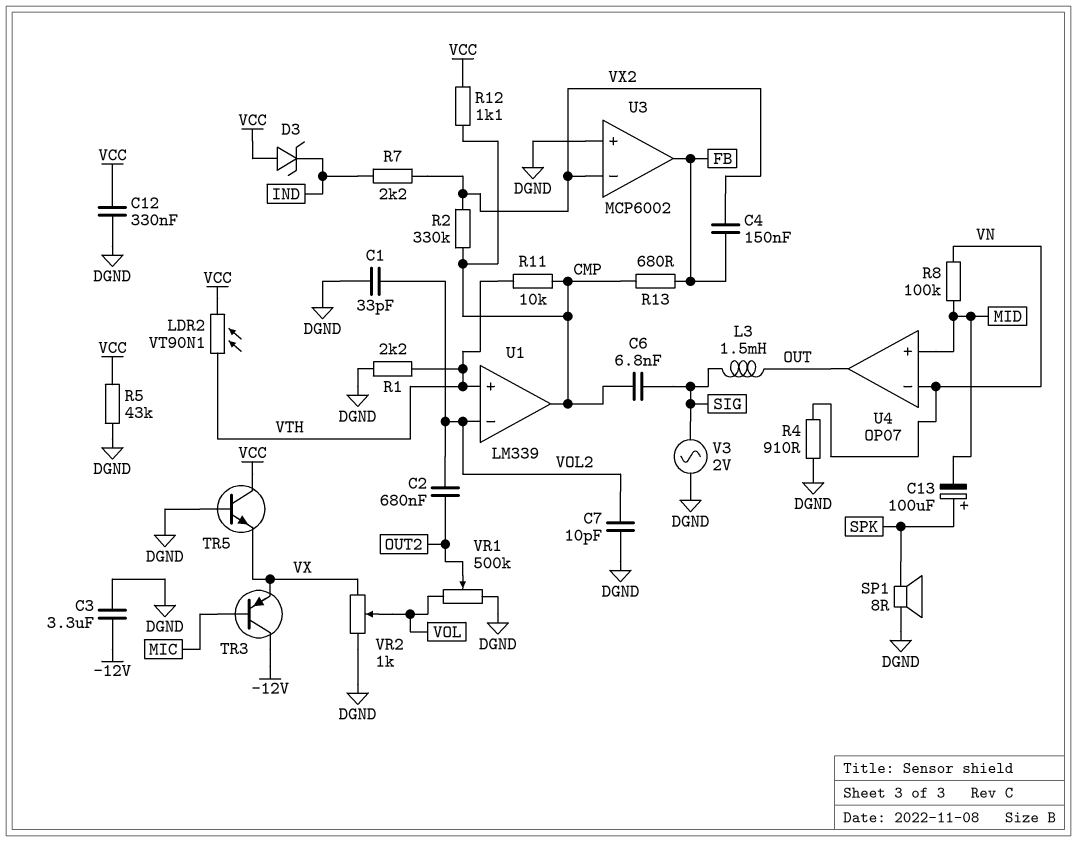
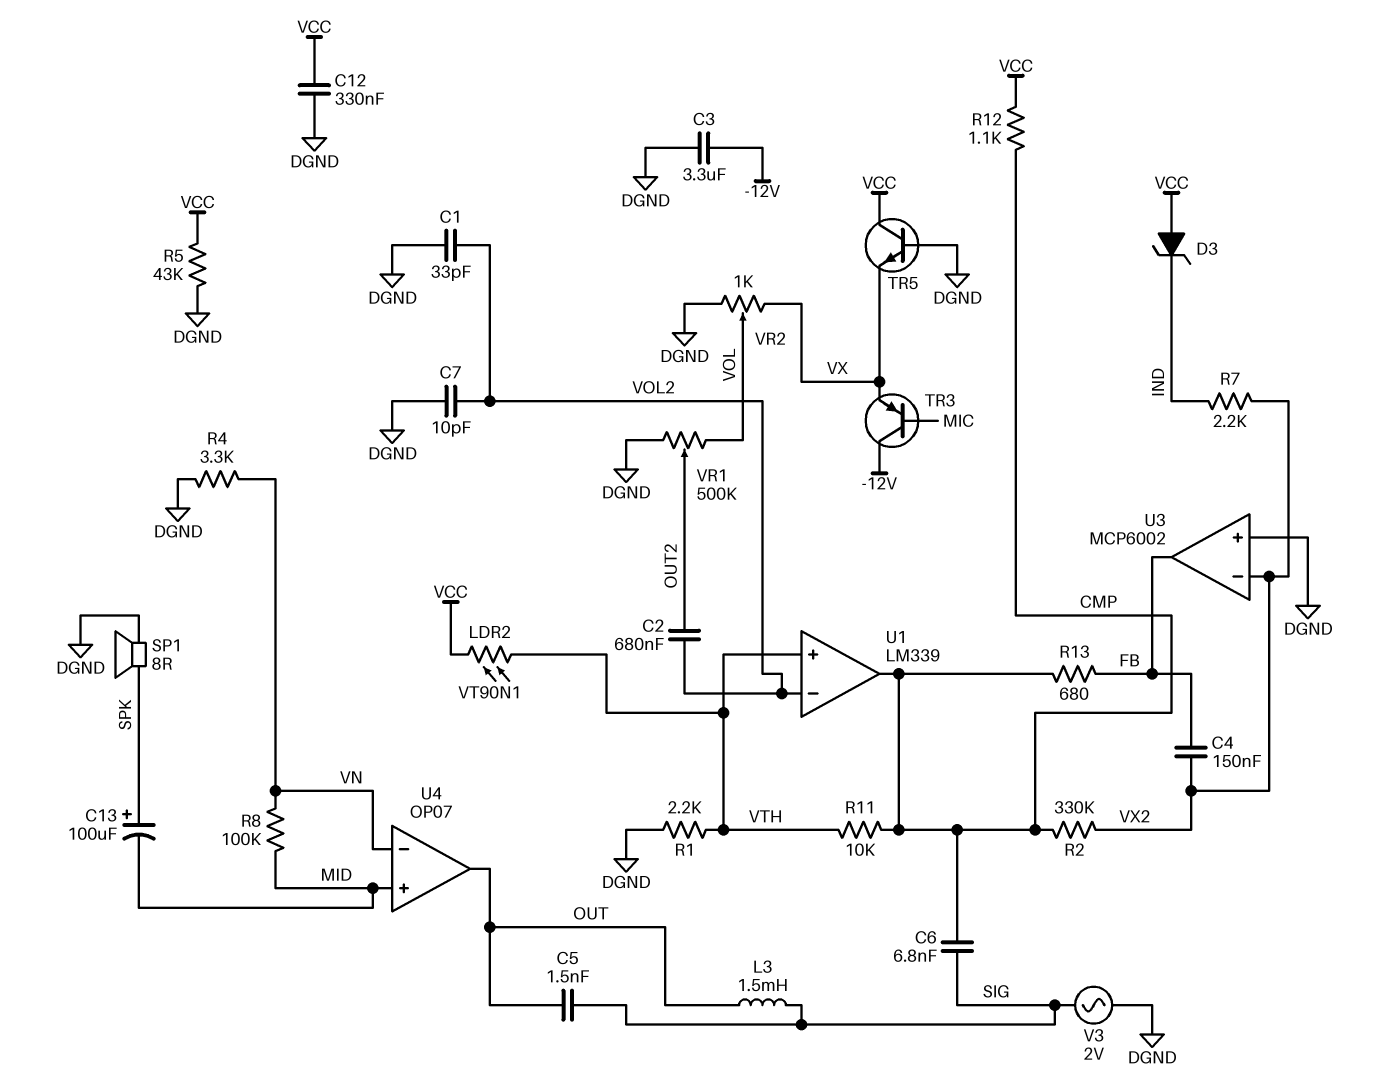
C5: none -> 1.5nF (OUT, SIG)
R4: 910 (DGND, VN) -> 3.3k (DGND, VN)

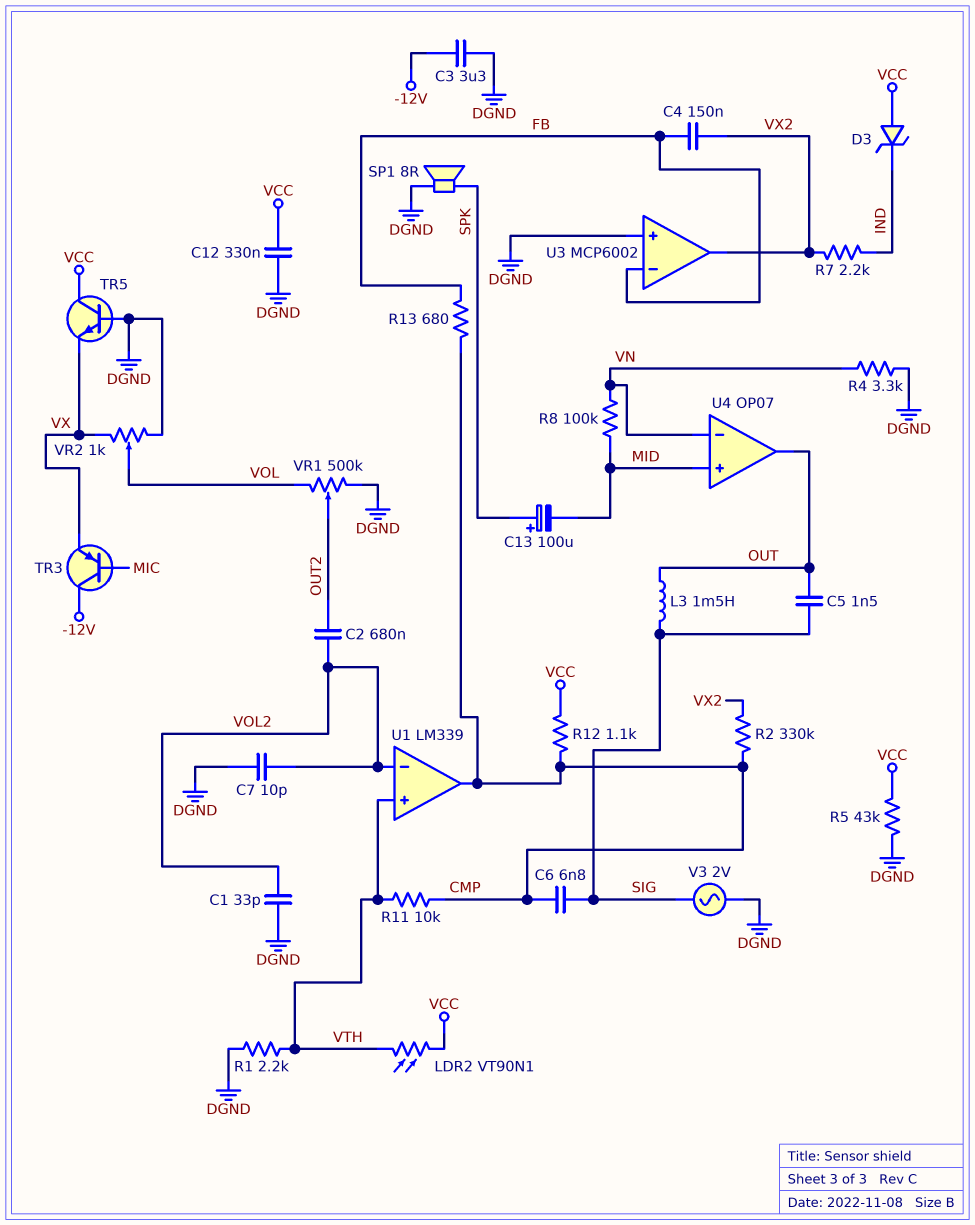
U3 pin in-: VX2 -> FB
U3 pin out: FB -> VX2

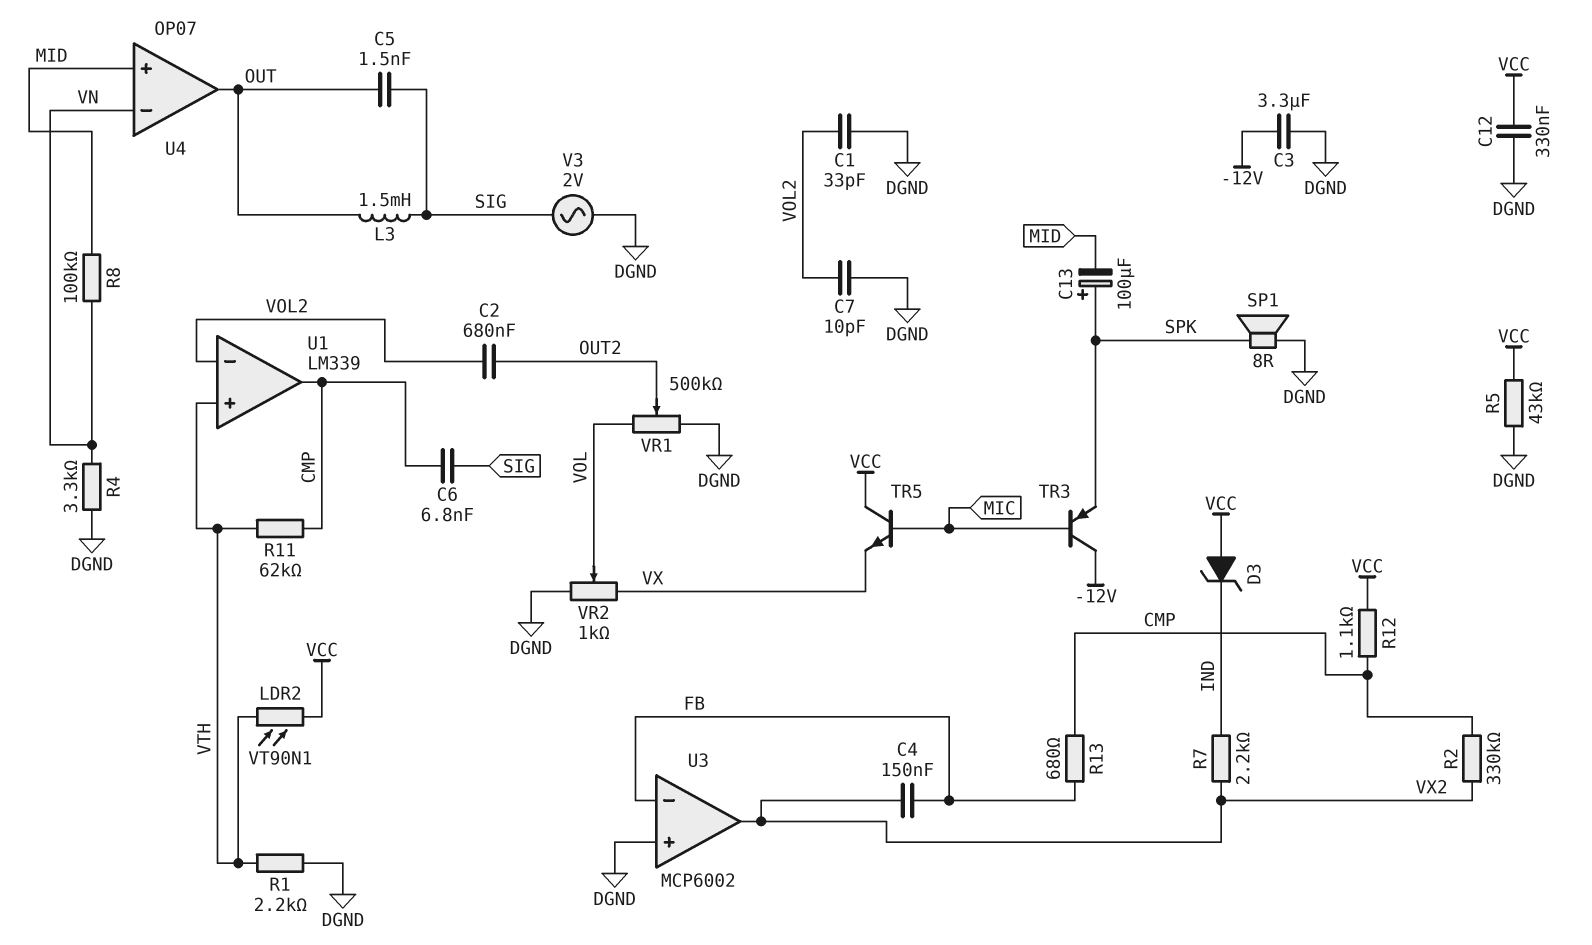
R11: 10k (CMP, VTH) -> 62k (CMP, VTH)
TR3: PNP (B MIC, C -12V, E VX) -> PNP (B MIC, C -12V, E SPK)
TR5: NPN (B DGND, C VCC, E VX) -> NPN (B MIC, C VCC, E VX)

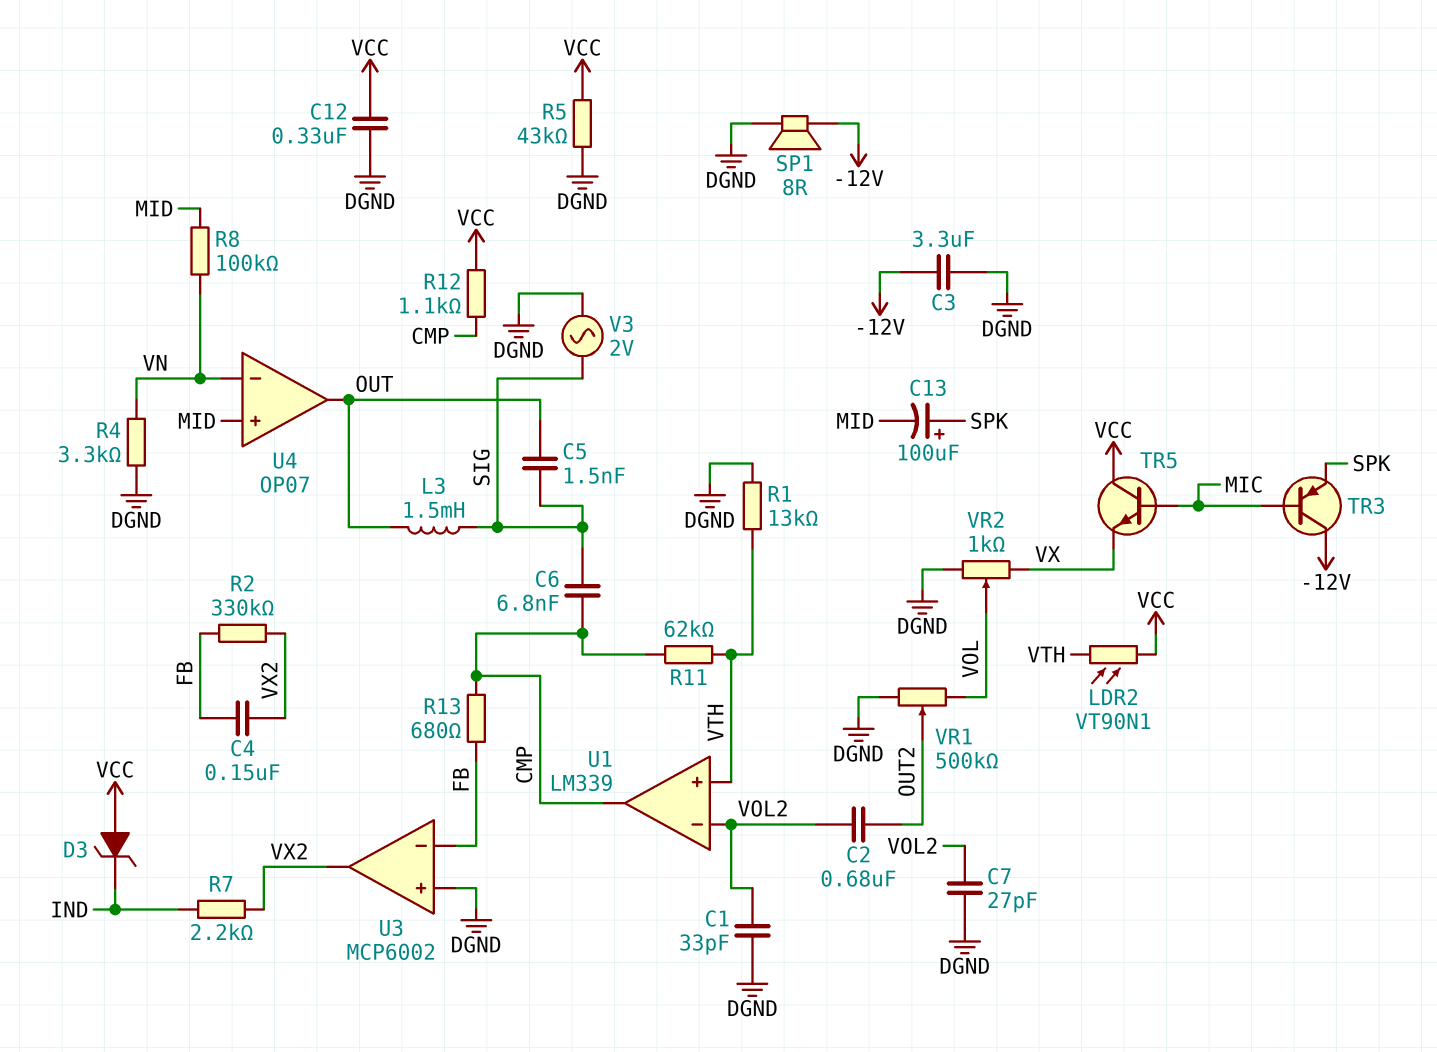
C7: 10pF (DGND, VOL2) -> 27pF (DGND, VOL2)
R1: 2.2k (DGND, VTH) -> 13k (DGND, VTH)
R2: 330k (CMP, VX2) -> 330k (FB, VX2)
SP1: speaker 8R (DGND, SPK) -> speaker 8R (-12V, DGND)

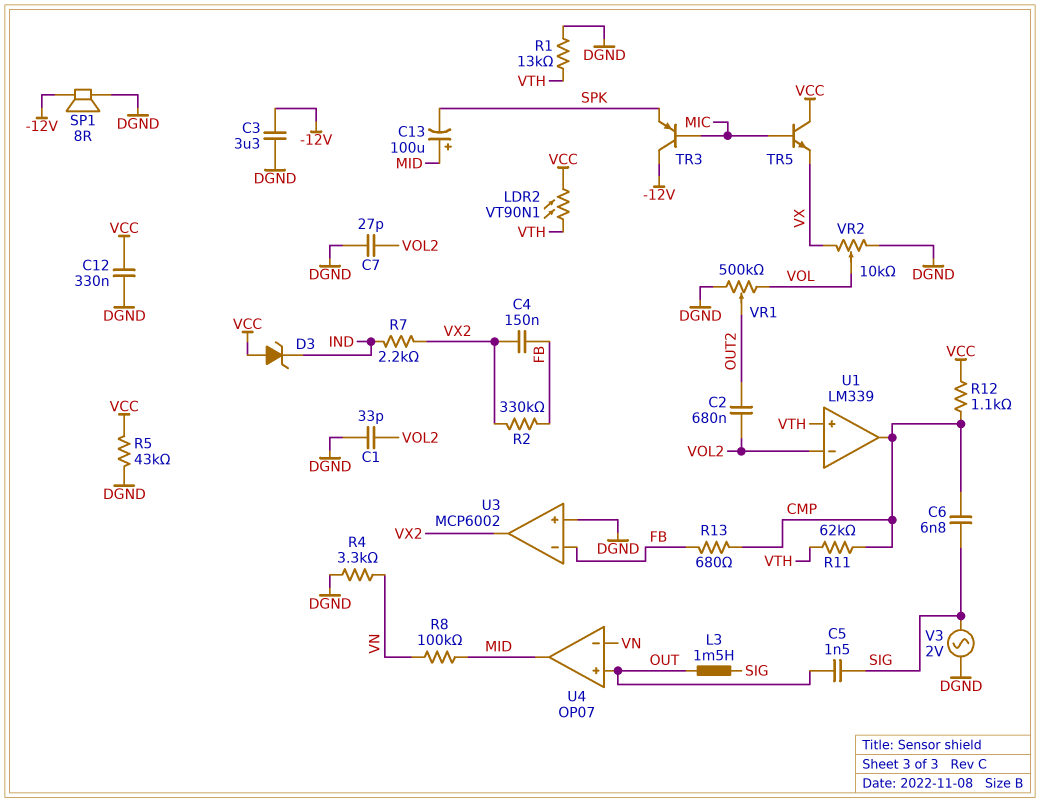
C13: 100uF (plus SPK, minus MID) -> 100uF (plus MID, minus SPK)
U4 pin in+: MID -> OUT
U4 pin out: OUT -> MID
VR2: 1k (DGND, VX, wiper VOL) -> 10k (DGND, VX, wiper VOL)

